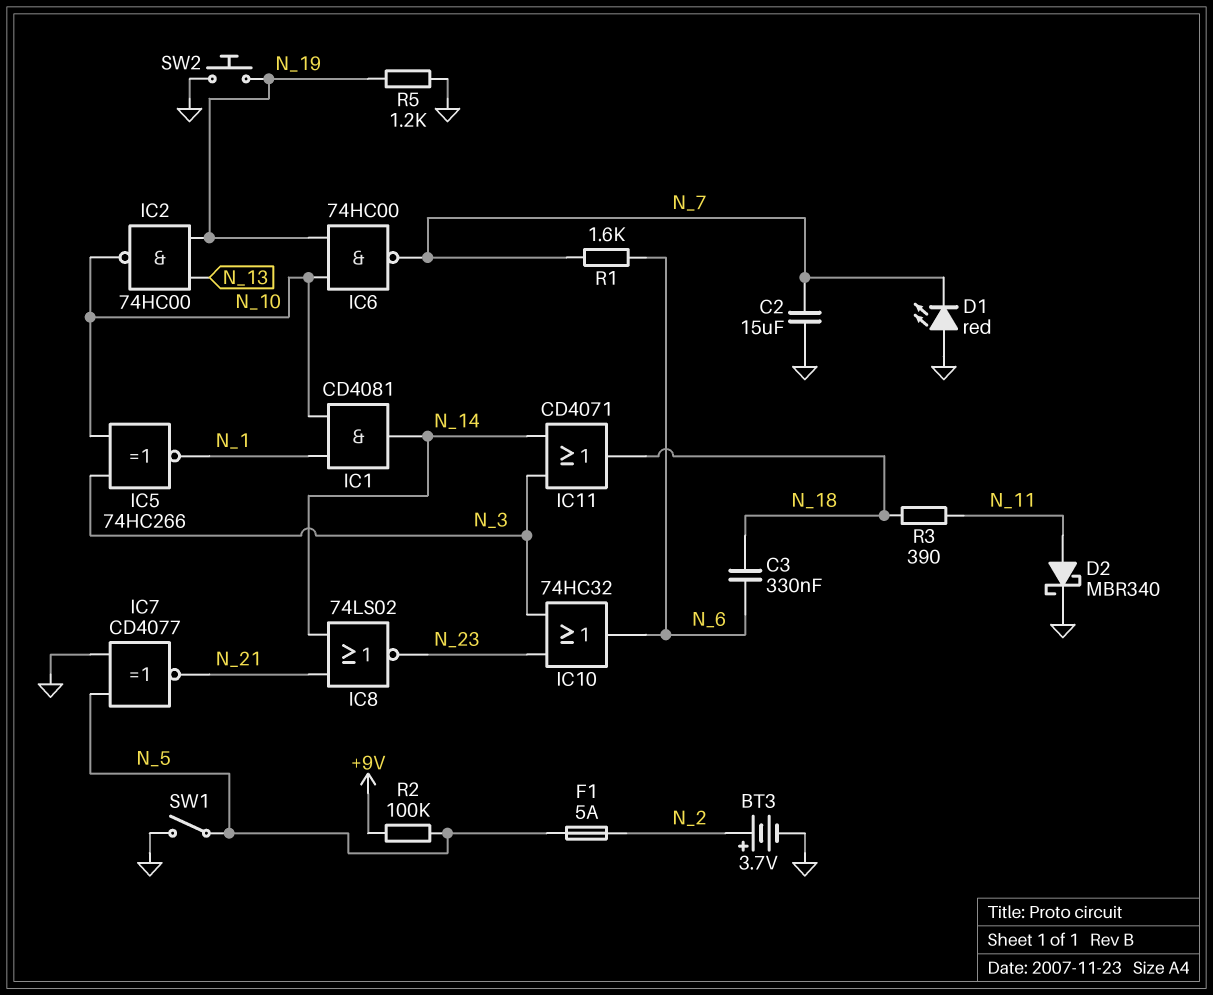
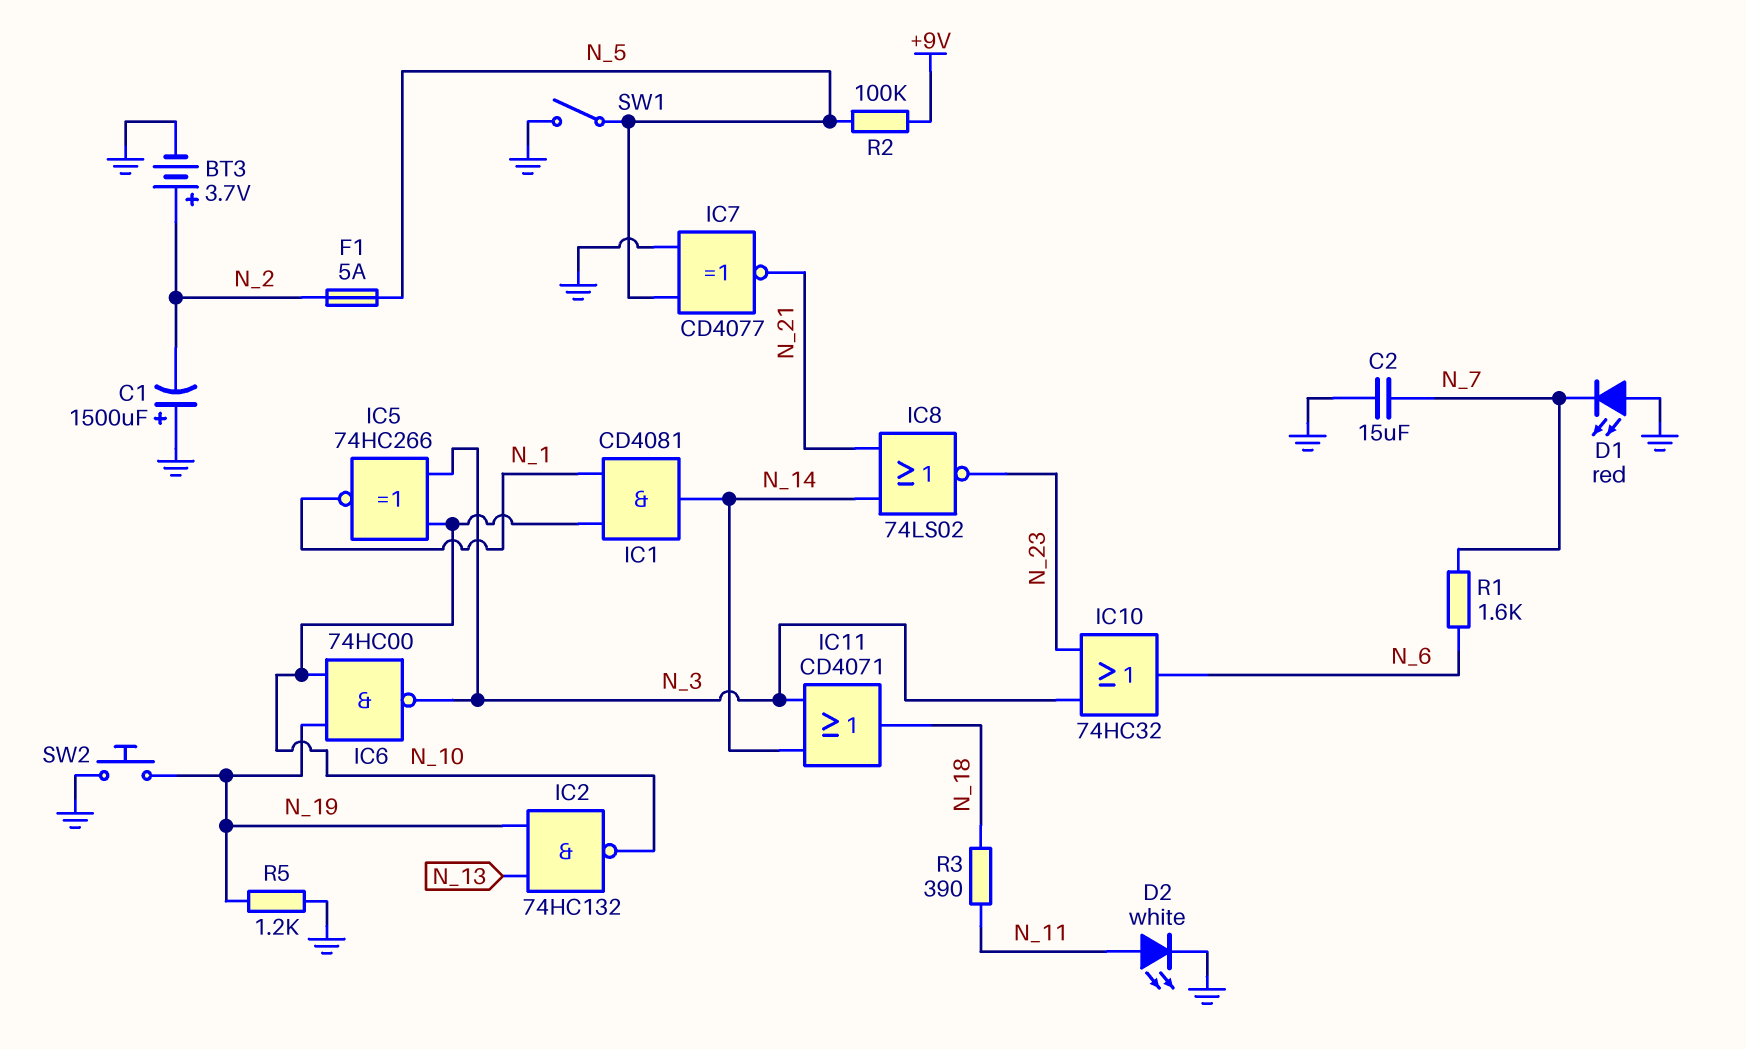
C1: none -> 1500uF (plus GND, minus N_2)
C3: 330nF (N_6, N_18) -> none
D2: schottky MBR340 (A N_11, K GND) -> LED white (A N_11, K GND)
IC2: NAND 74HC00 (in N_13, in N_19, out N_10) -> NAND 74HC132 (in N_13, in N_19, out N_10)
IC6: NAND 74HC00 (in N_10, in N_19, out N_7) -> NAND 74HC00 (in N_10, in N_19, out N_3)

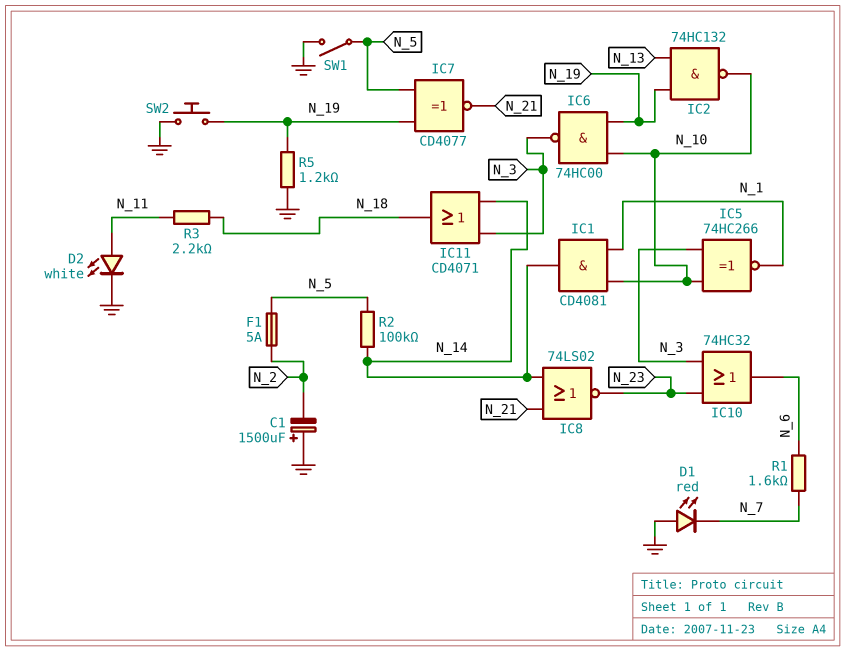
BT3: 3.7V (plus N_2, minus GND) -> none
C2: 15uF (GND, N_7) -> none
IC7: XNOR CD4077 (in GND, in N_5, out N_21) -> XNOR CD4077 (in N_5, in N_19, out N_21)
R2: 100k (+9V, N_5) -> 100k (N_5, N_14)
R3: 390 (N_11, N_18) -> 2.2k (N_11, N_18)

